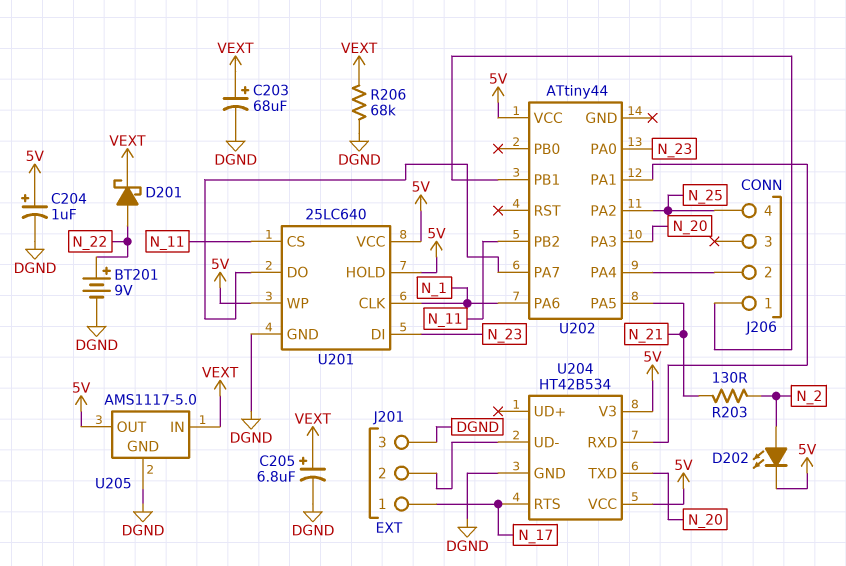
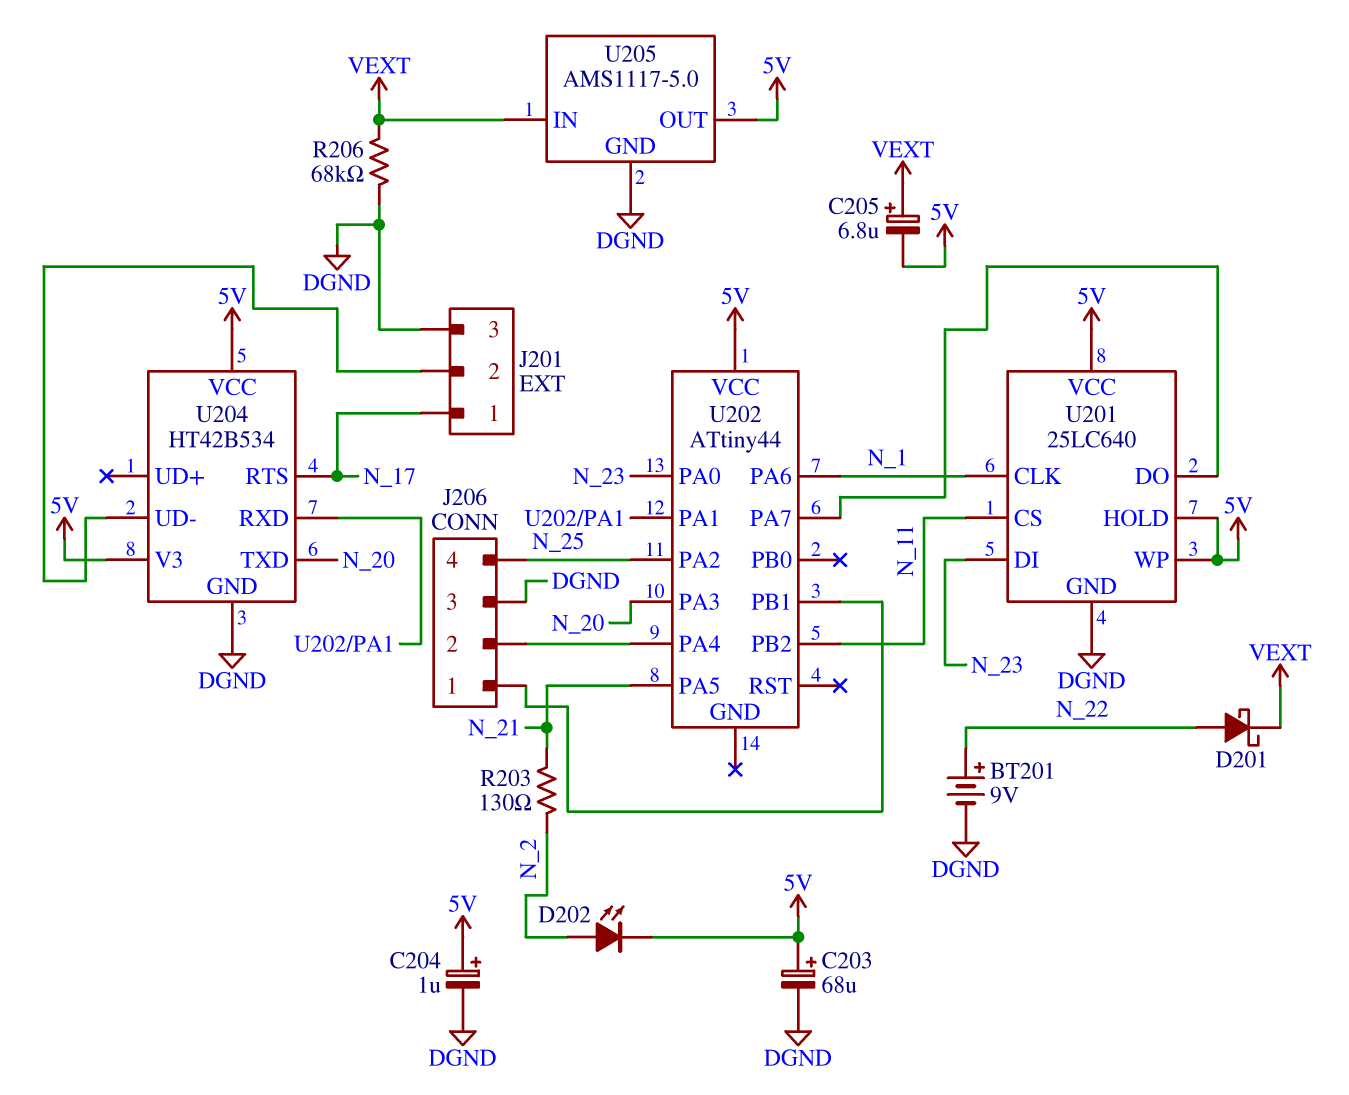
C203: 68uF (plus VEXT, minus DGND) -> 68uF (plus 5V, minus DGND)
C205: 6.8uF (plus VEXT, minus DGND) -> 6.8uF (plus VEXT, minus 5V)
J206 pin 3: none -> DGND

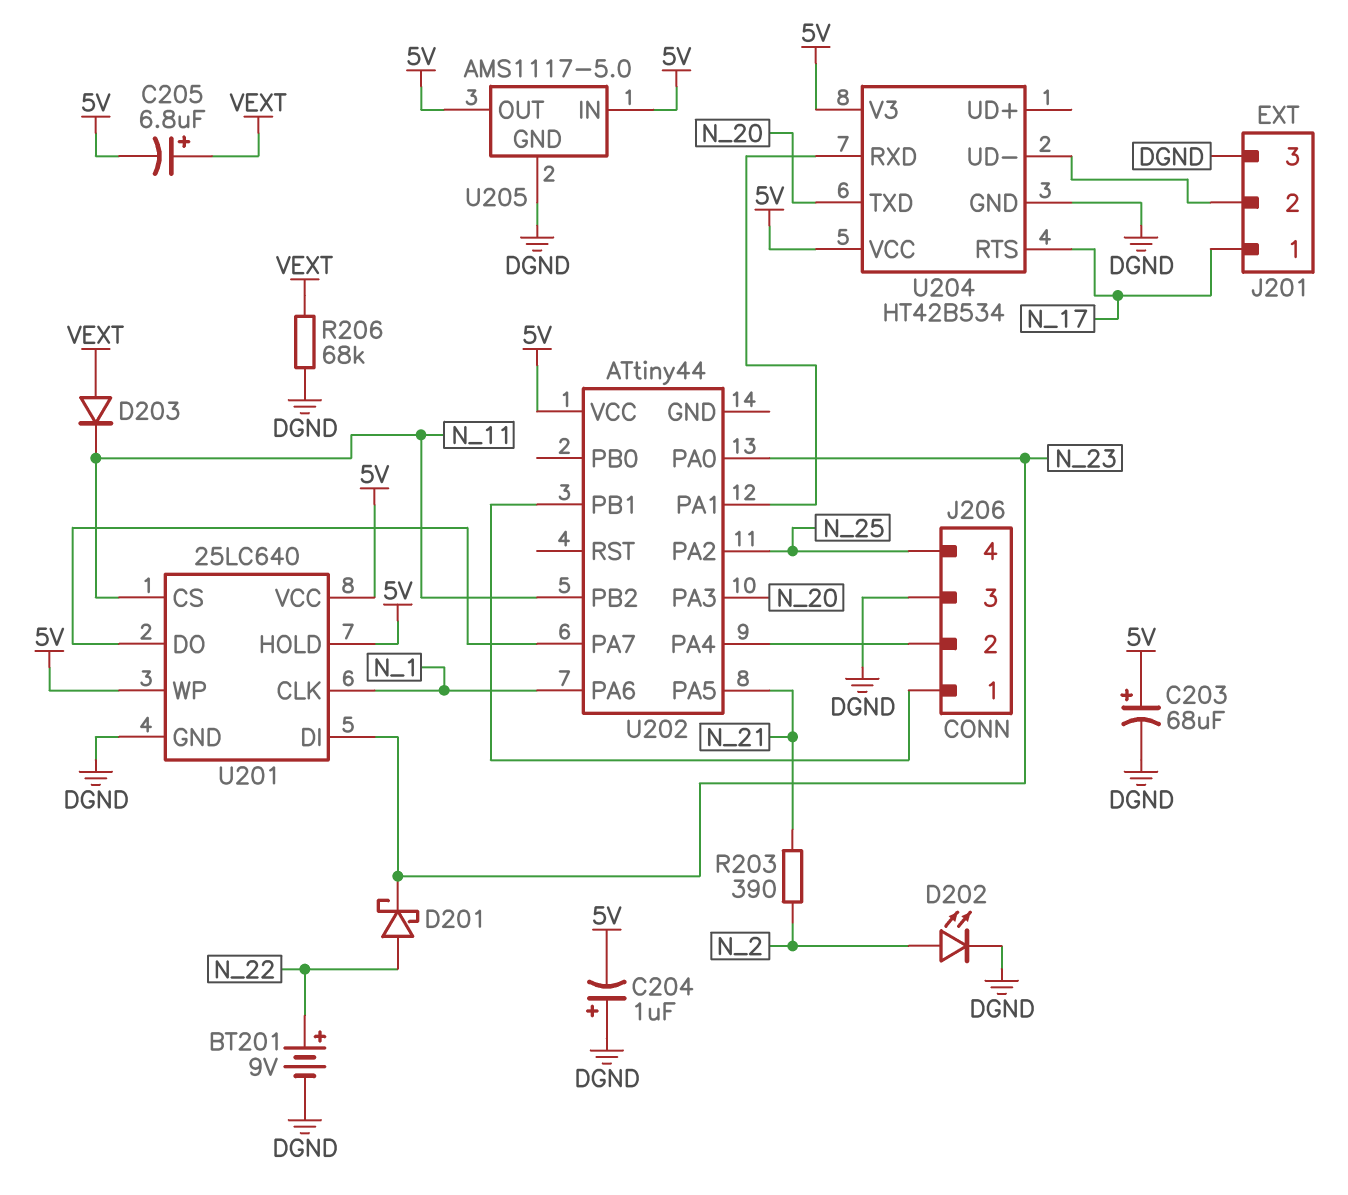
C204: 1uF (plus 5V, minus DGND) -> 1uF (plus DGND, minus 5V)
D201: schottky (A N_22, K VEXT) -> schottky (A N_22, K N_23)
D202: LED (A N_2, K 5V) -> LED (A N_2, K DGND)
D203: none -> diode (A VEXT, K N_11)
R203: 130 (N_2, N_21) -> 390 (N_2, N_21)
U205 pin IN: VEXT -> 5V

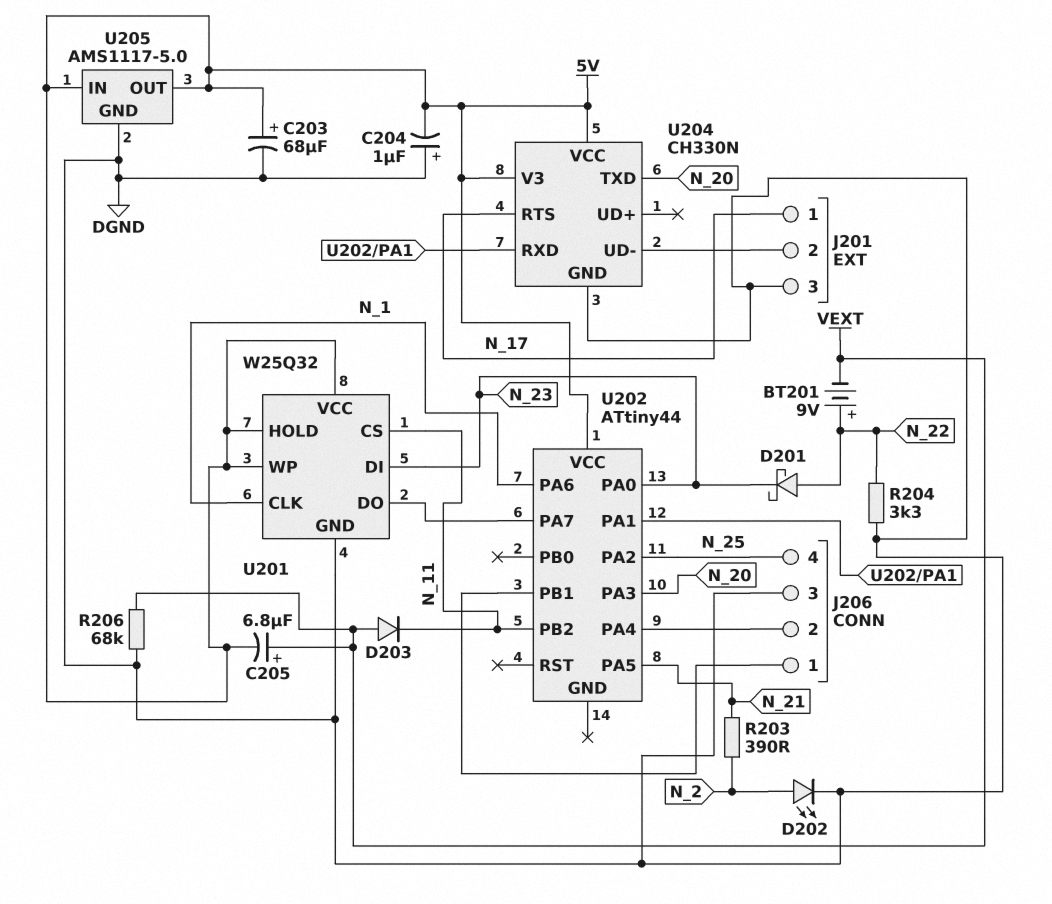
BT201: 9V (plus N_22, minus DGND) -> 9V (plus N_22, minus VEXT)
R204: none -> 3.3k (DGND, N_22)
U201: 25LC640 -> W25Q32
U204: HT42B534 -> CH330N

